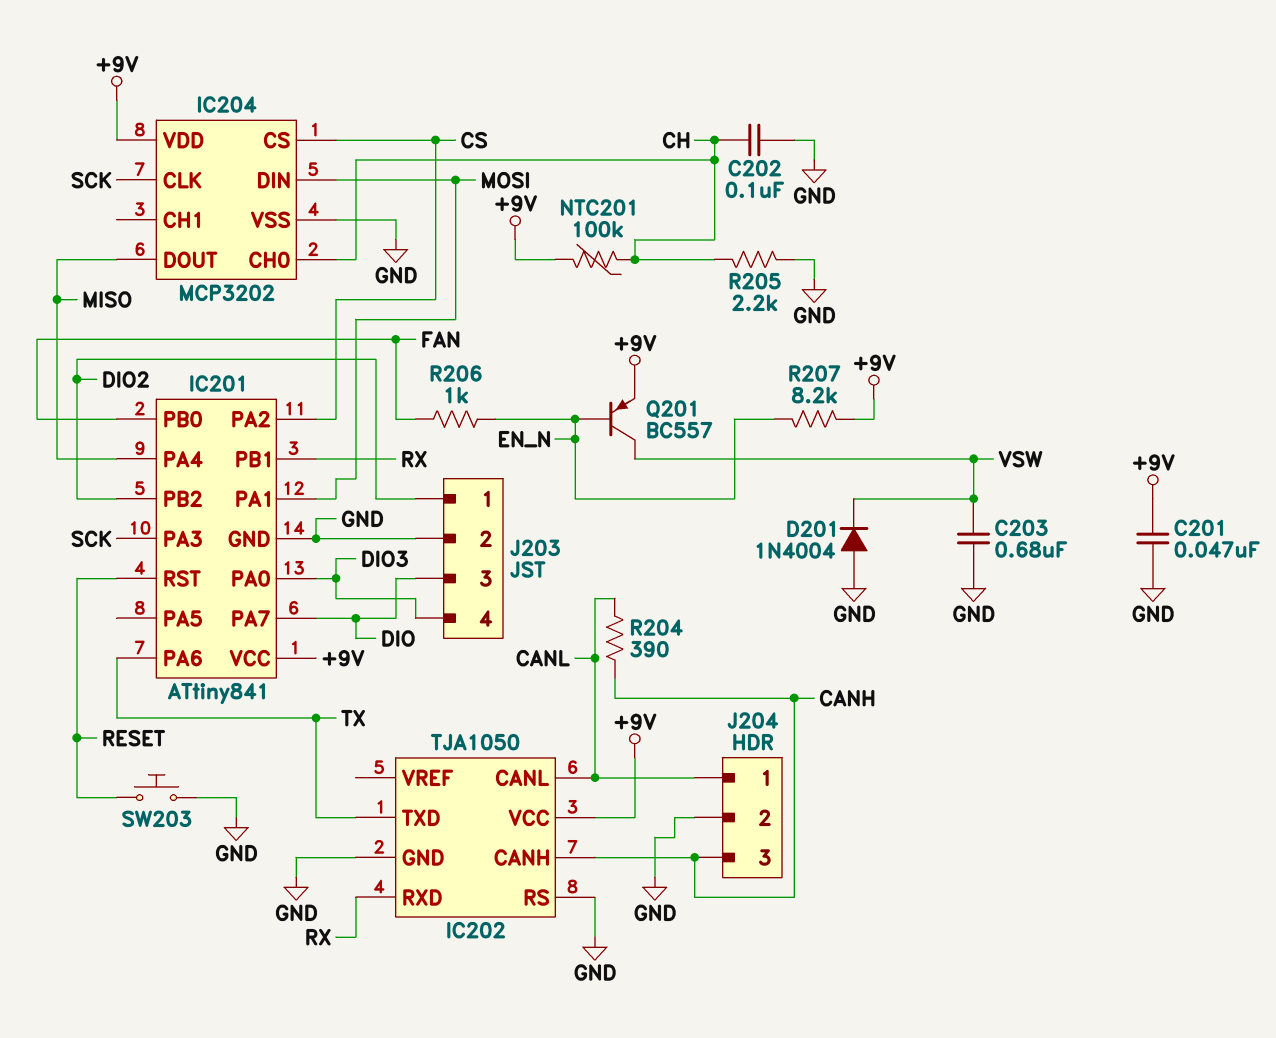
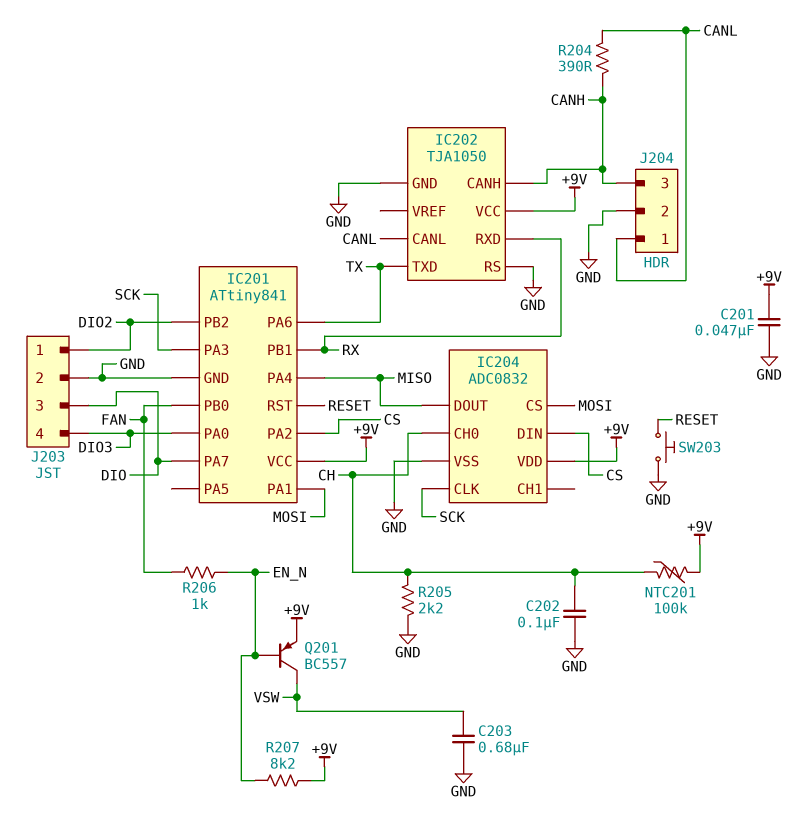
D201: diode 1N4004 (A GND, K VSW) -> none
IC204: MCP3202 -> ADC0832
IC204 pin CS: CS -> MOSI
IC204 pin DIN: MOSI -> CS

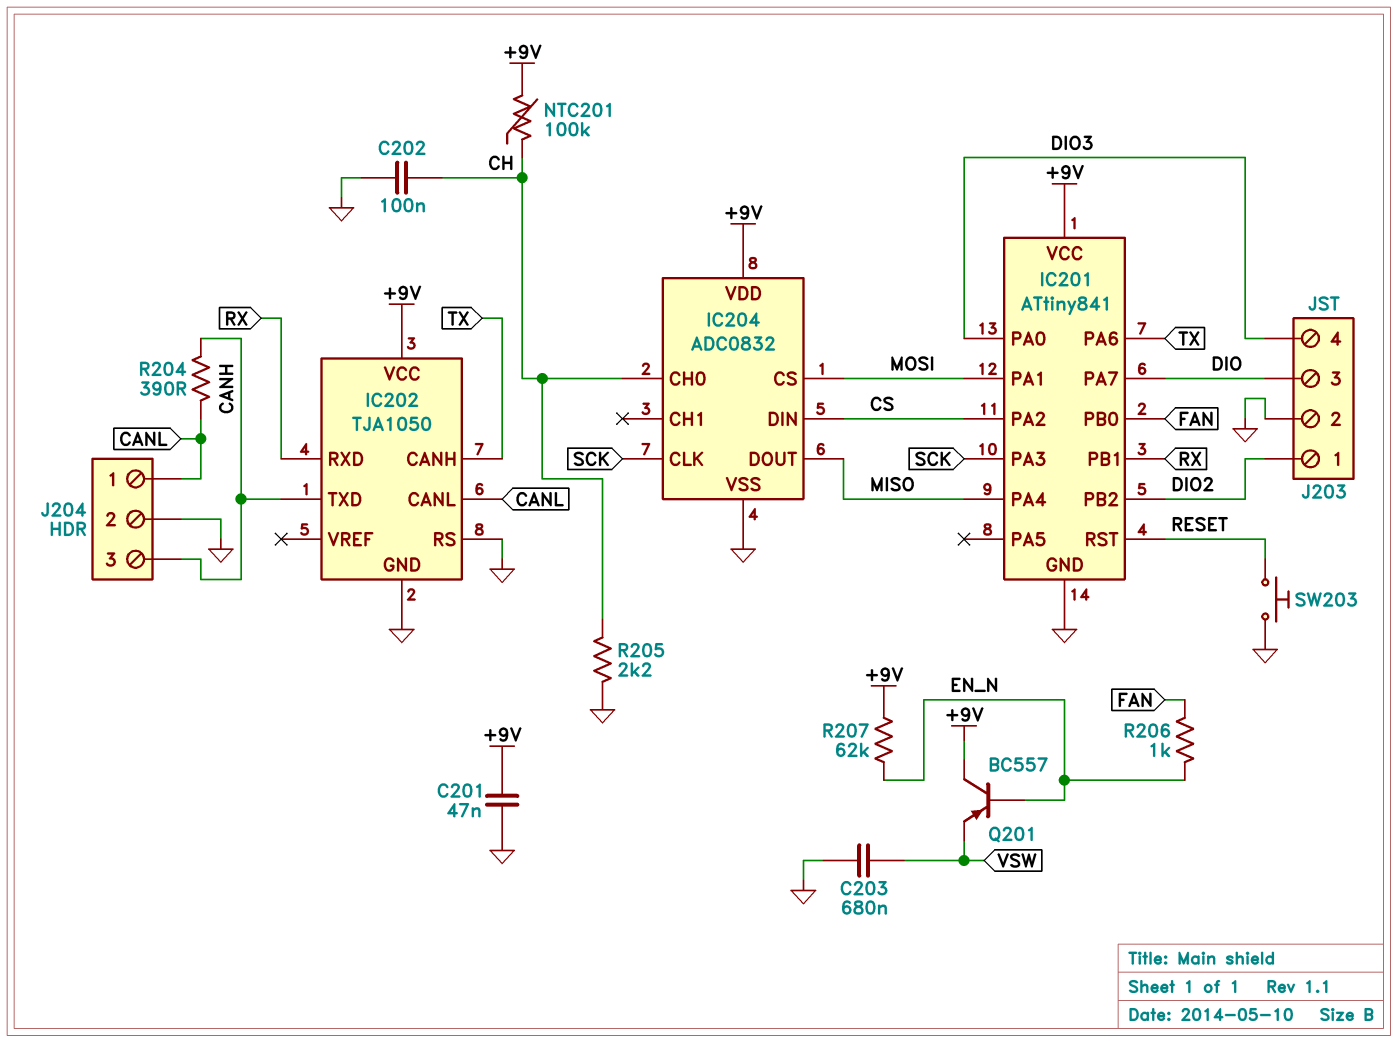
IC202 pin CANH: CANH -> TX
IC202 pin TXD: TX -> CANH
Q201: PNP BC557 (B EN_N, C VSW, E +9V) -> PNP BC557 (B EN_N, C +9V, E VSW)
R207: 8.2k (+9V, EN_N) -> 62k (+9V, EN_N)

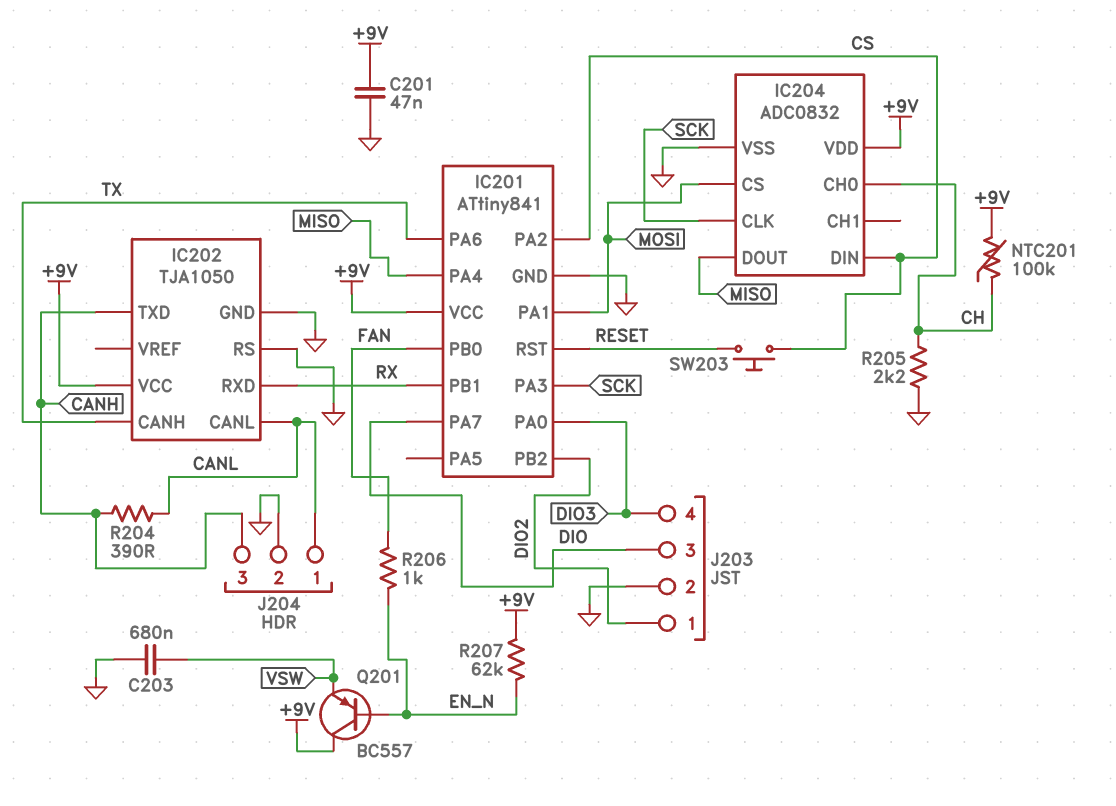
C202: 100nF (CH, GND) -> none
SW203: button (GND, RESET) -> button (CS, RESET)

